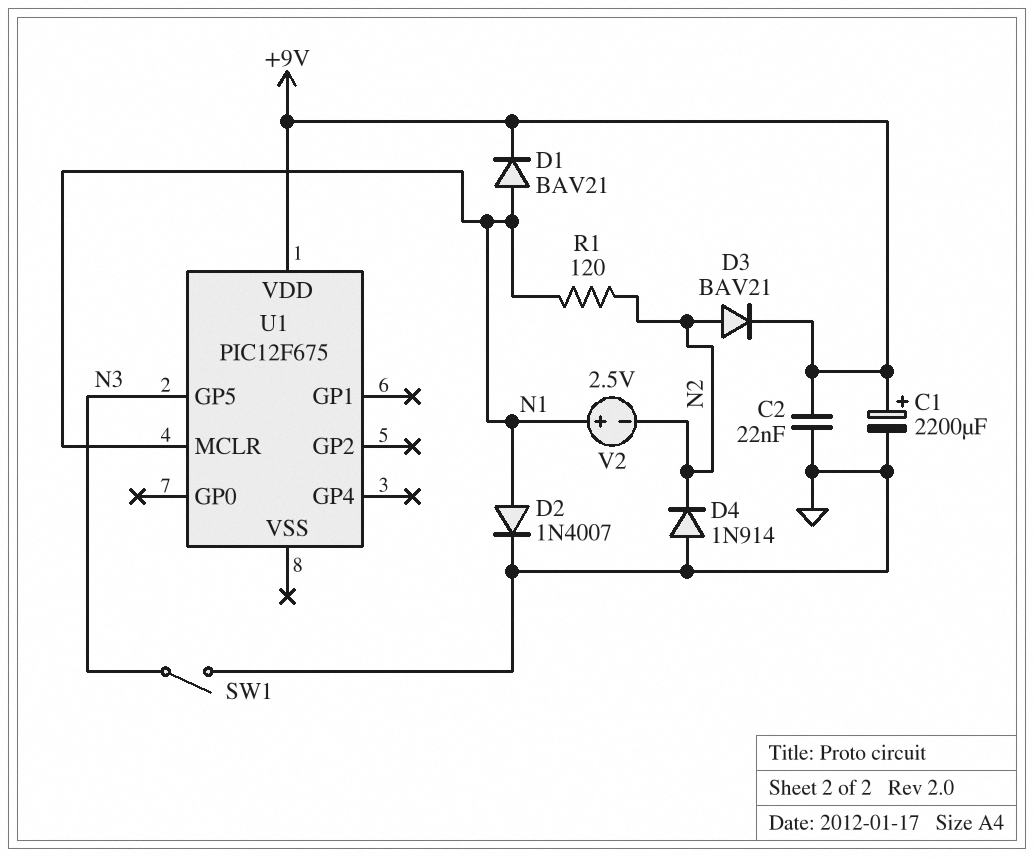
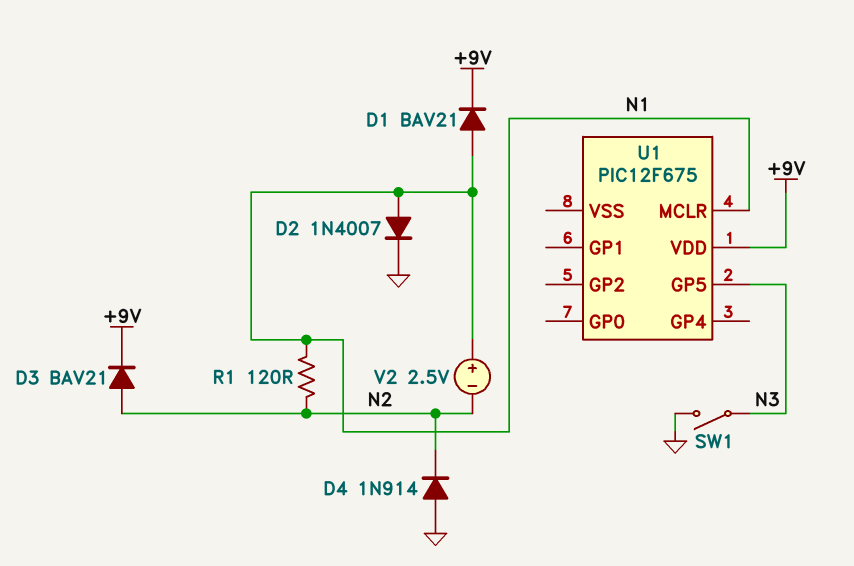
C1: 2200uF (plus +9V, minus GND) -> none
C2: 22nF (+9V, GND) -> none

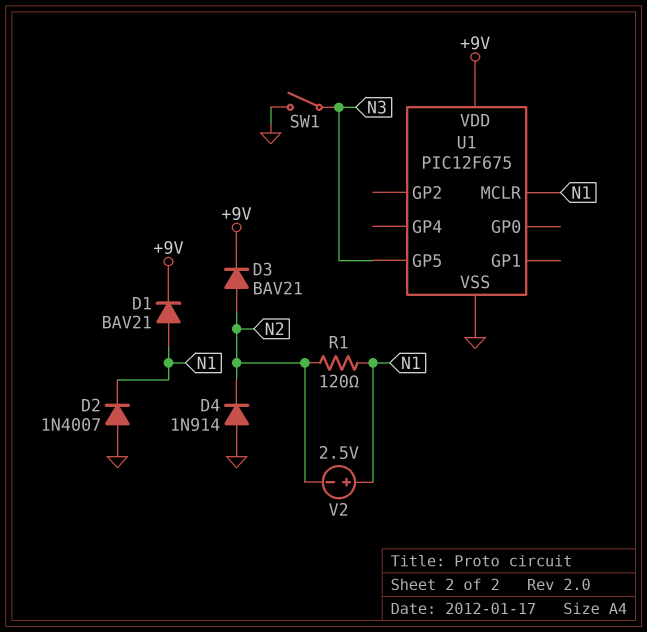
D2: diode 1N4007 (A N1, K GND) -> diode 1N4007 (A GND, K N1)
U1 pin VSS: none -> GND

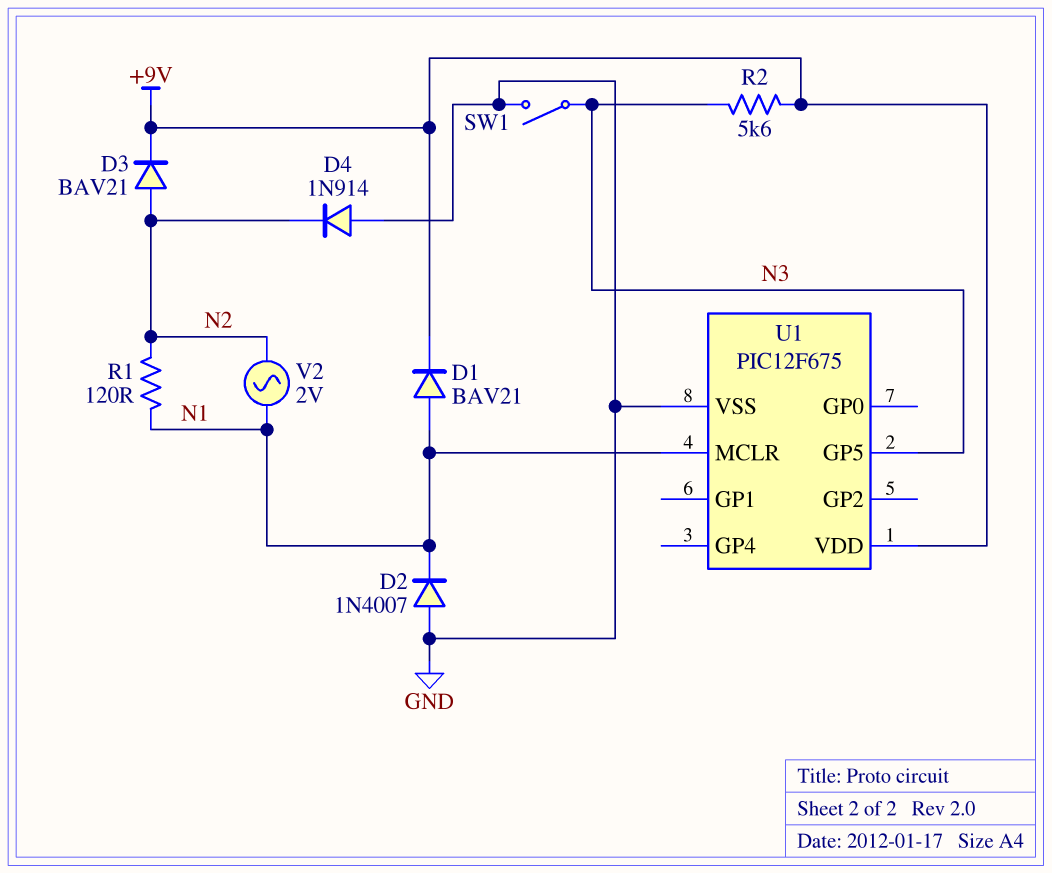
R2: none -> 5.6k (+9V, N3)
V2: 2.5V (plus N1, minus N2) -> AC 2V (N1, N2)

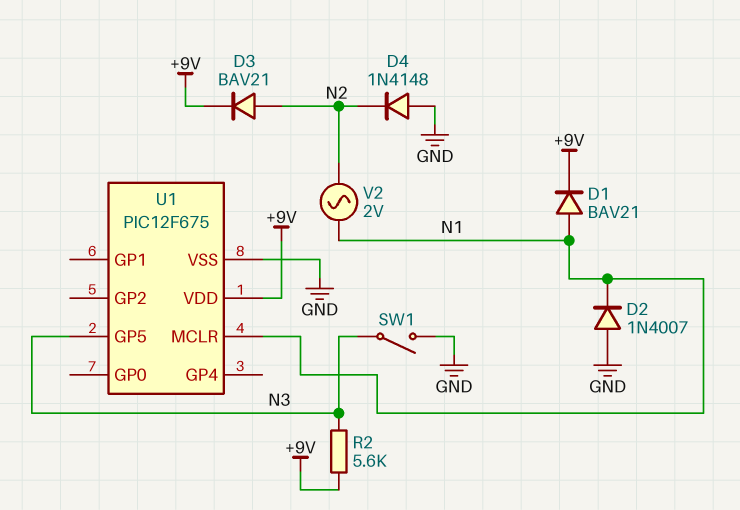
D4: diode 1N914 (A GND, K N2) -> diode 1N4148 (A GND, K N2)
R1: 120 (N1, N2) -> none

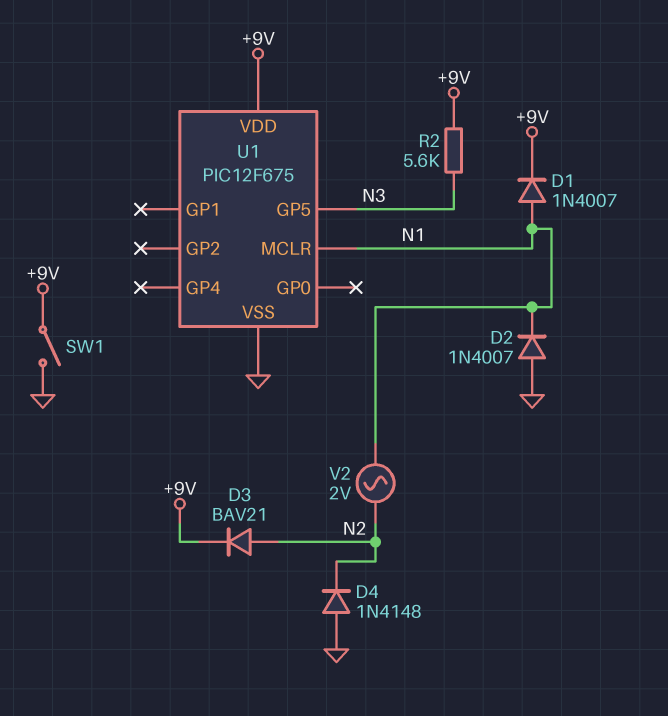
D1: diode BAV21 (A N1, K +9V) -> diode 1N4007 (A N1, K +9V)
SW1: switch (GND, N3) -> switch (+9V, GND)

